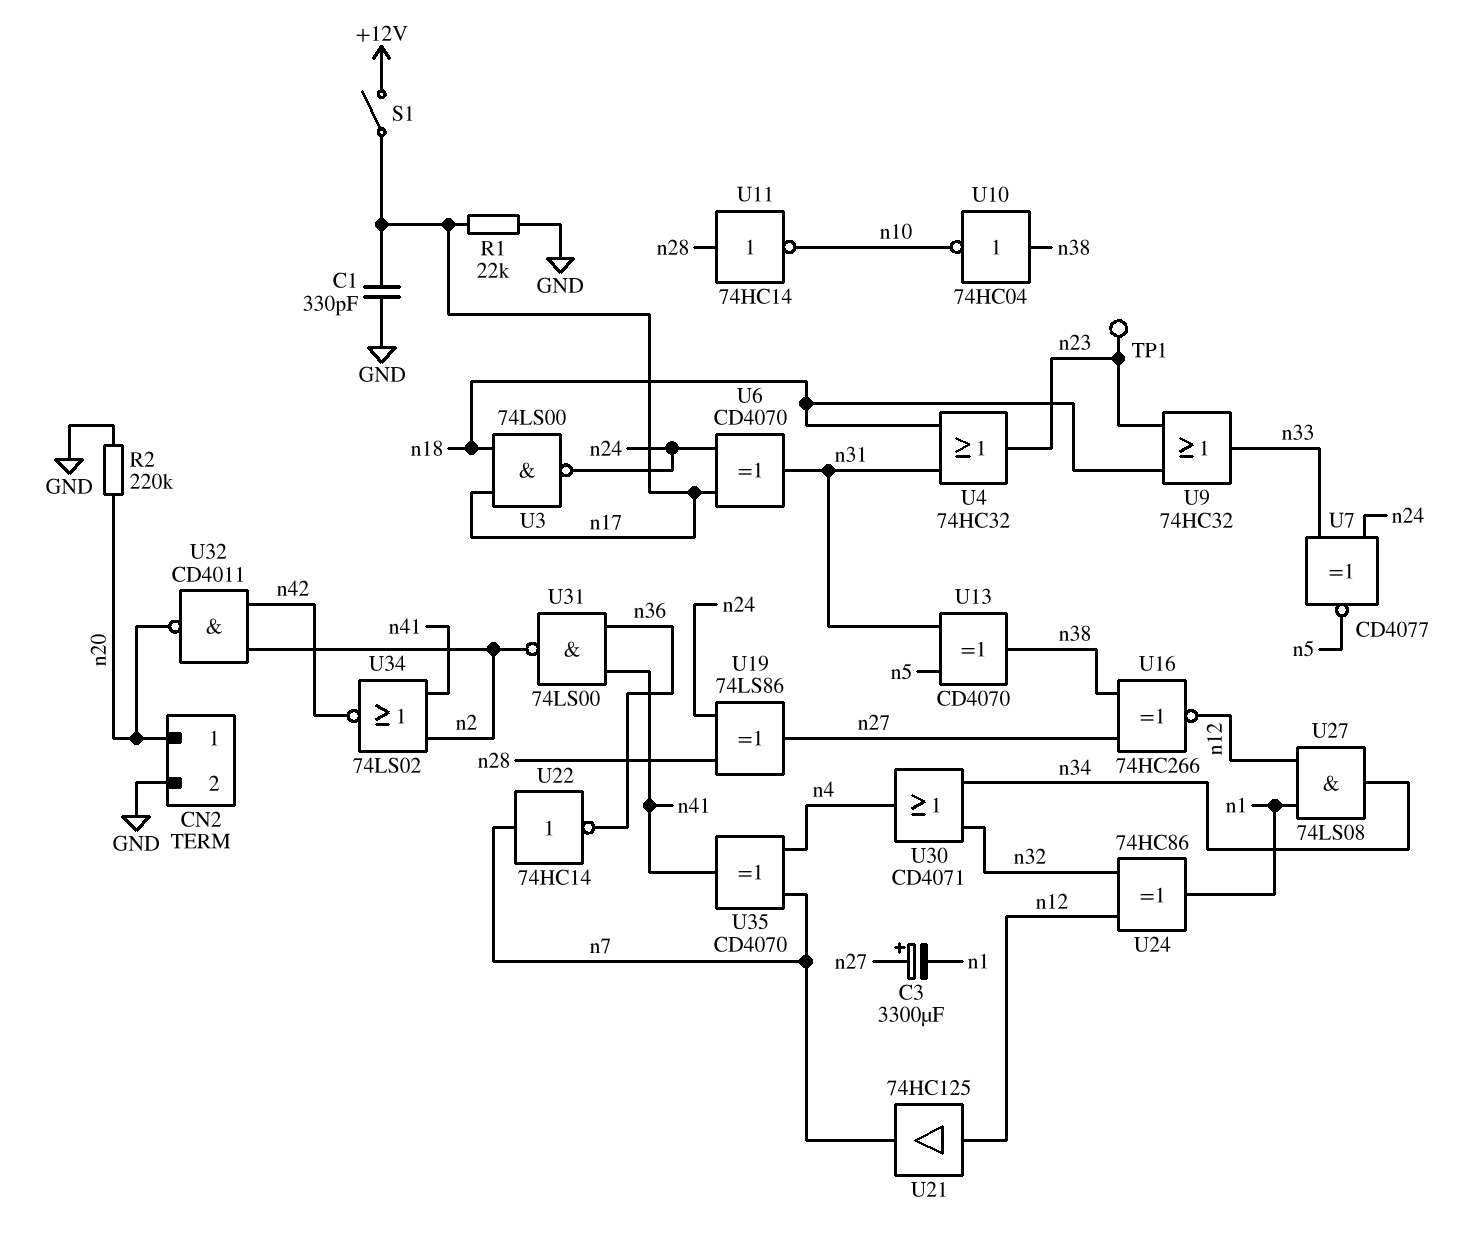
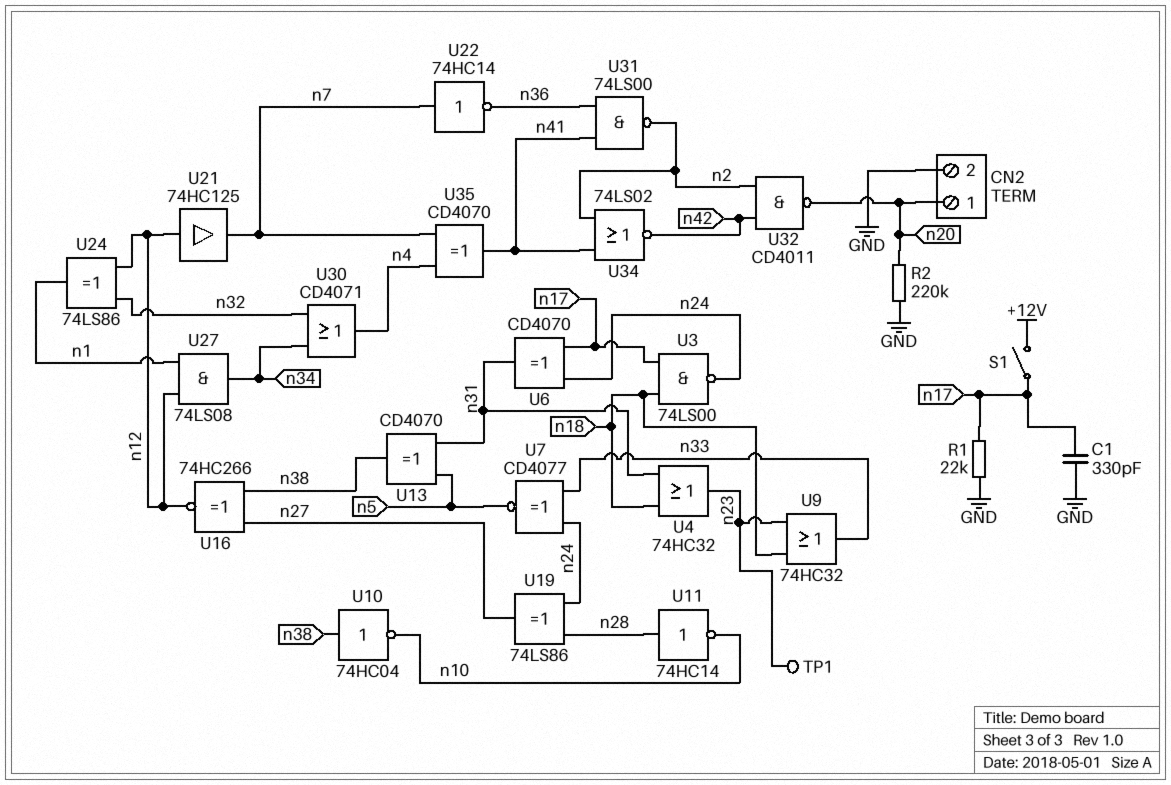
C3: 3300uF (plus n27, minus n1) -> none
U24: XOR 74HC86 (in n12, in n32, out n1) -> XOR 74LS86 (in n12, in n32, out n1)

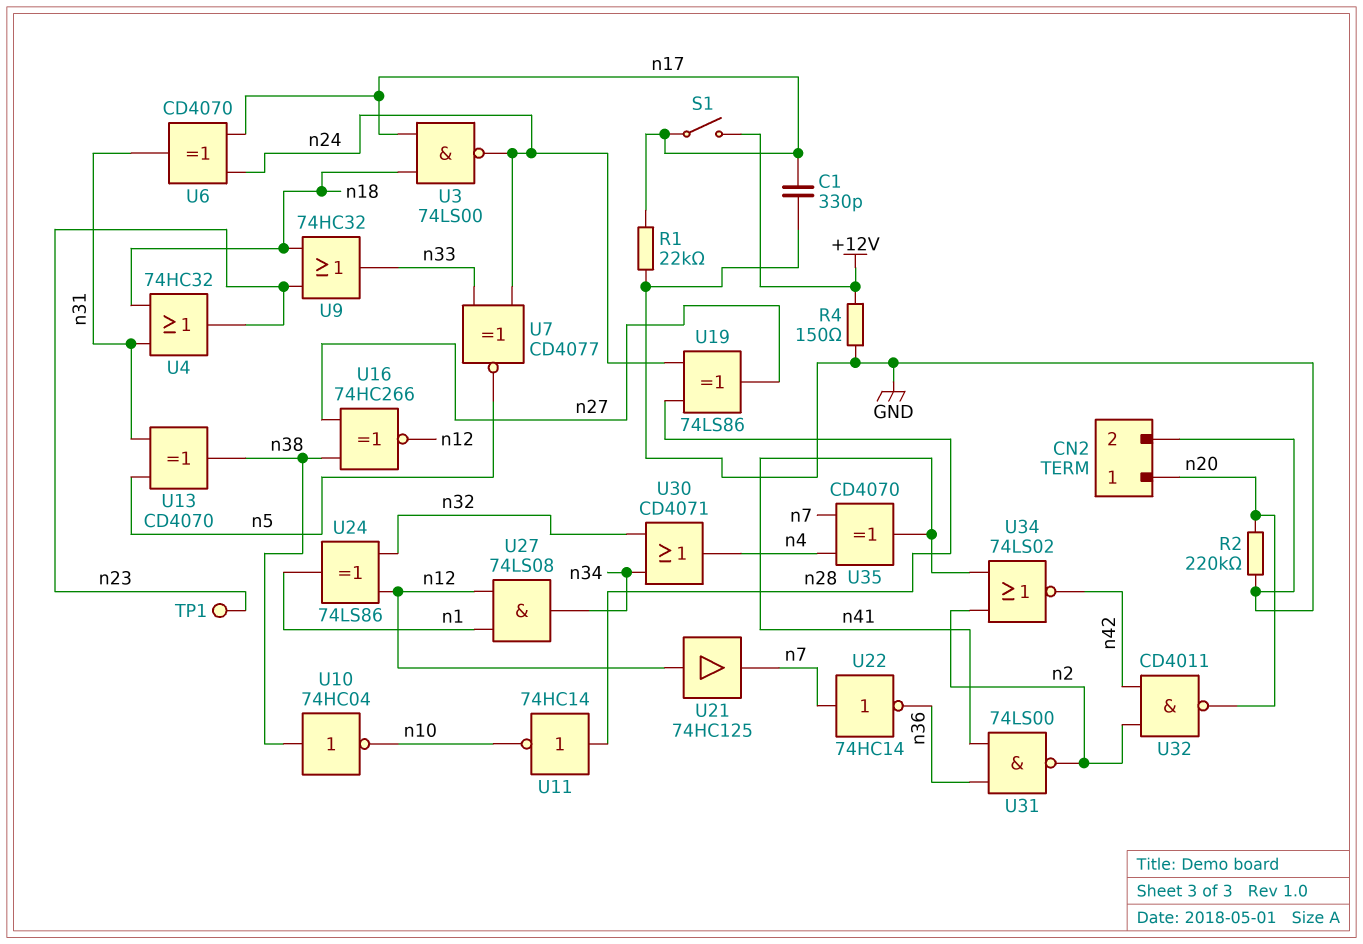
R4: none -> 150 (+12V, GND)

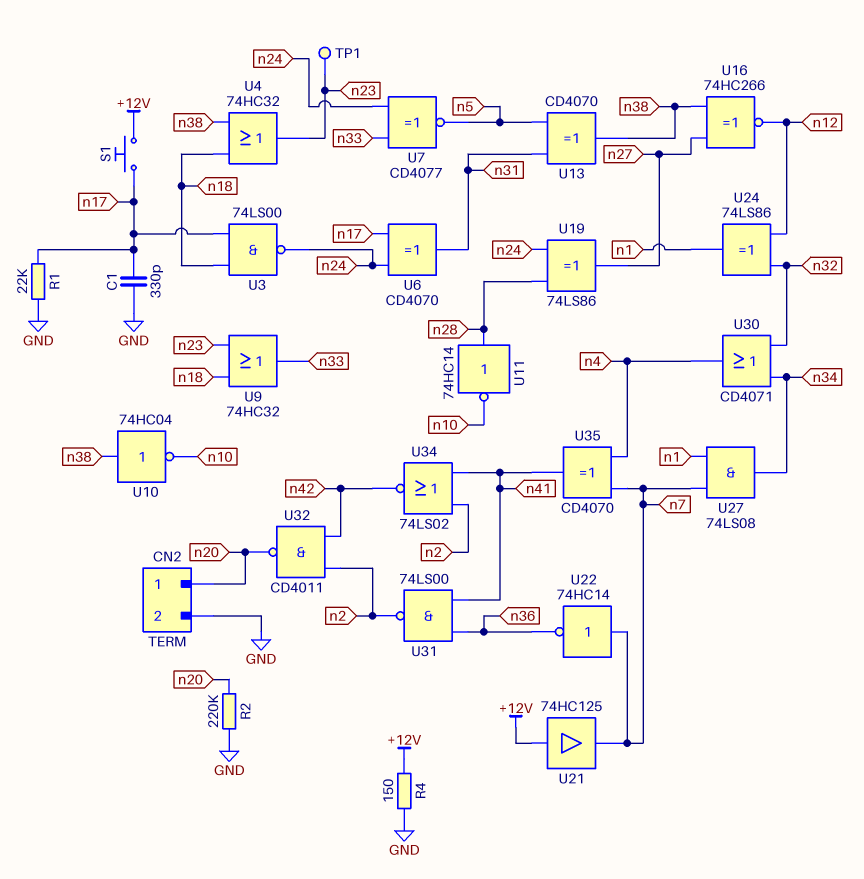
S1: switch (+12V, n17) -> button (+12V, n17)
U4: OR 74HC32 (in n18, in n31, out n23) -> OR 74HC32 (in n18, in n38, out n23)
U21: buffer 74HC125 (in n12, out n7) -> buffer 74HC125 (in +12V, out n7)
U27: AND 74LS08 (in n1, in n12, out n34) -> AND 74LS08 (in n1, in n7, out n34)

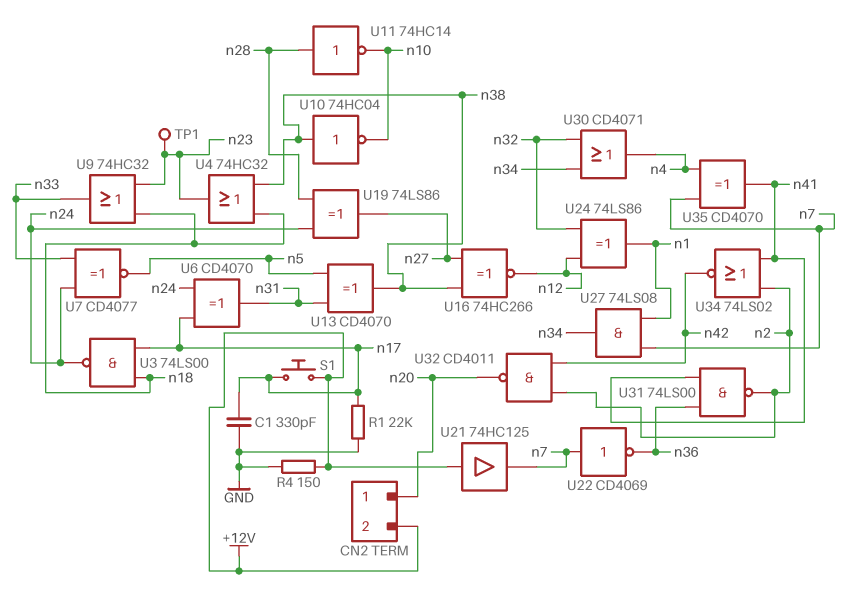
CN2 pin 2: GND -> +12V
R2: 220k (GND, n20) -> none
U22: NOT 74HC14 (in n7, out n36) -> NOT CD4069 (in n7, out n36)

